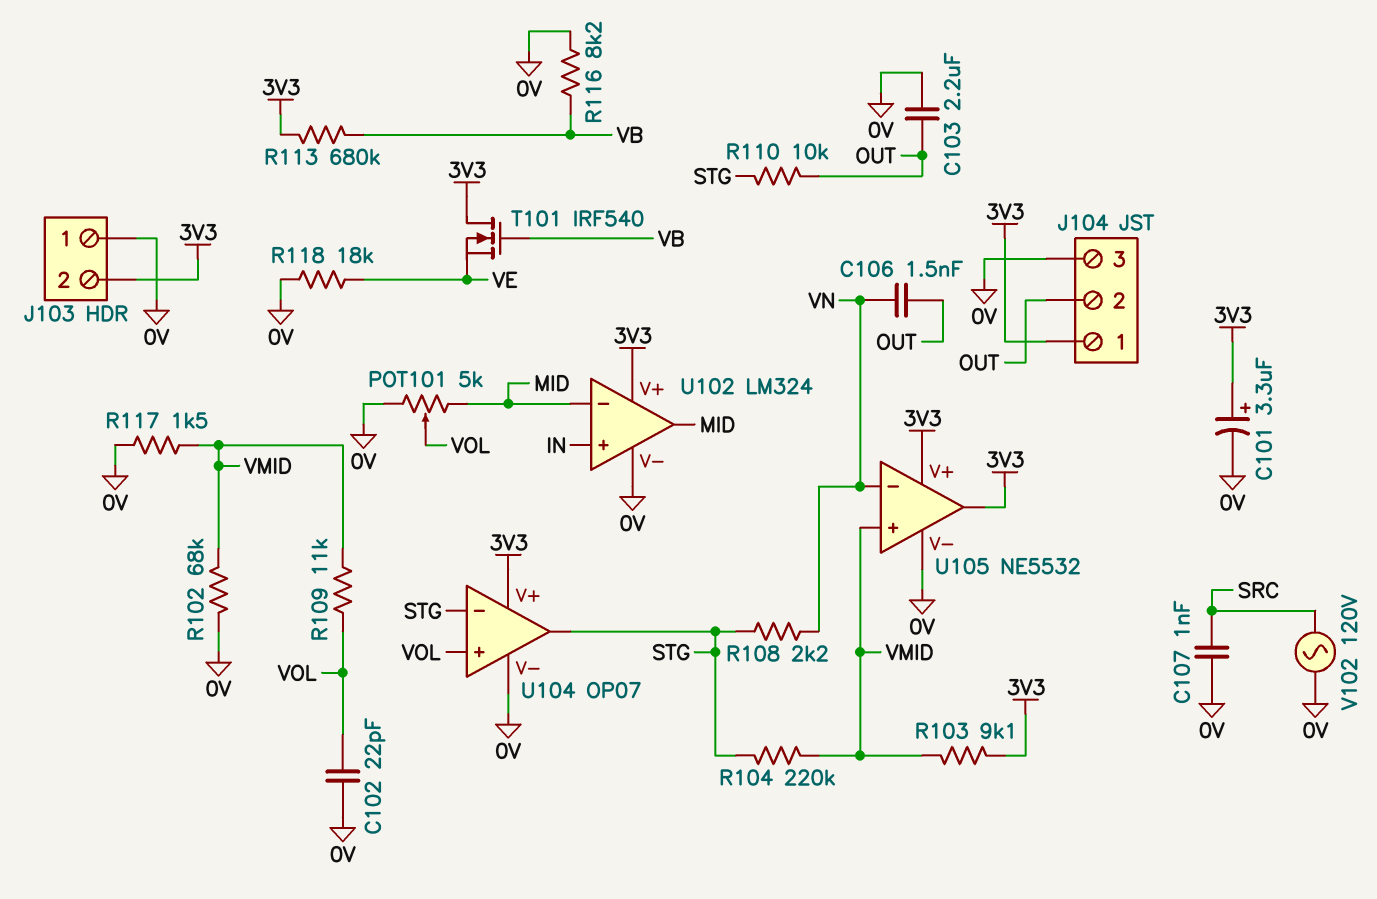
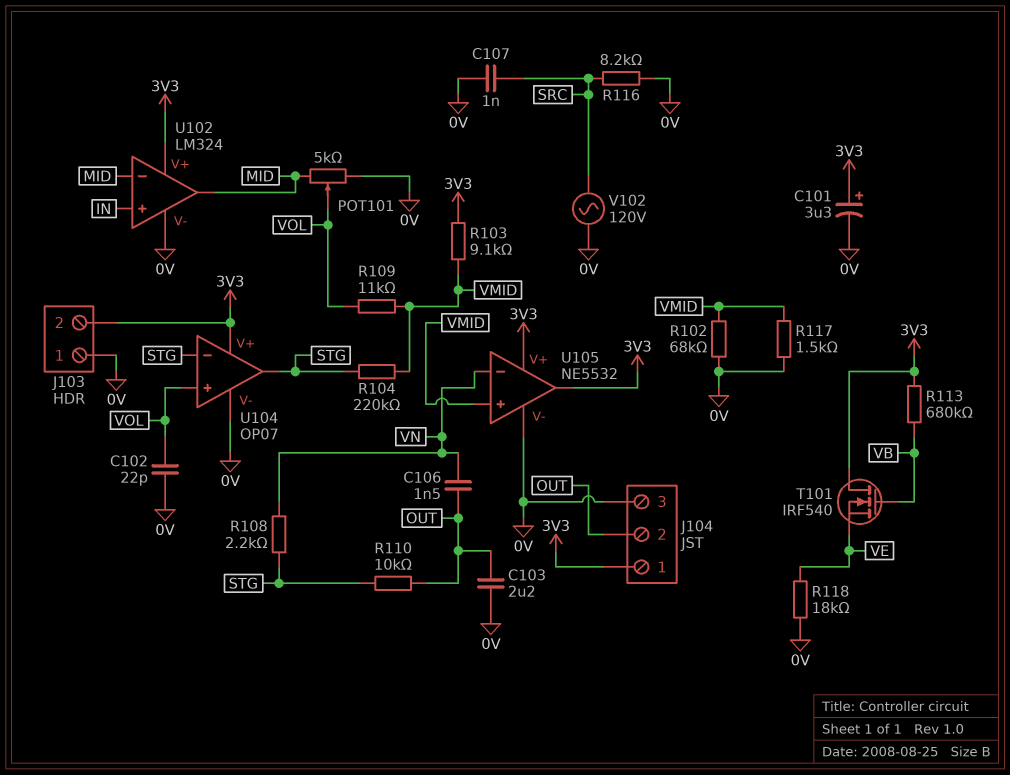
R116: 8.2k (0V, VB) -> 8.2k (0V, SRC)

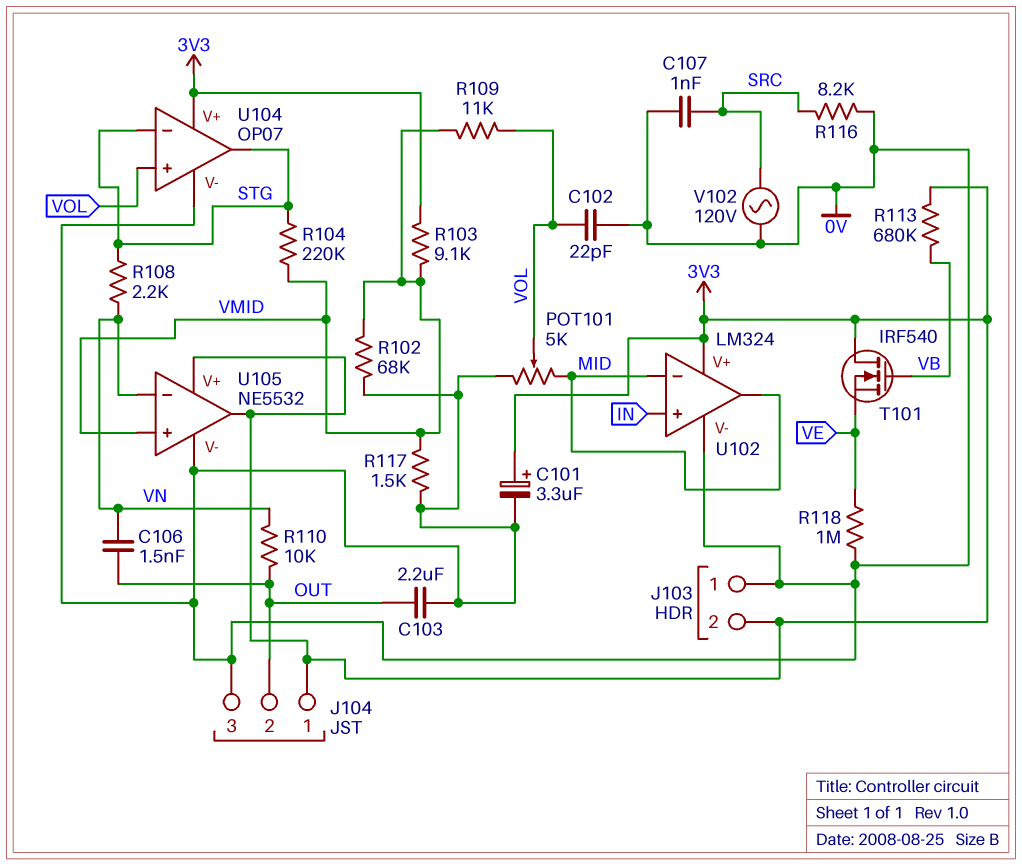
R110: 10k (OUT, STG) -> 10k (OUT, VN)
R118: 18k (0V, VE) -> 1M (0V, VE)

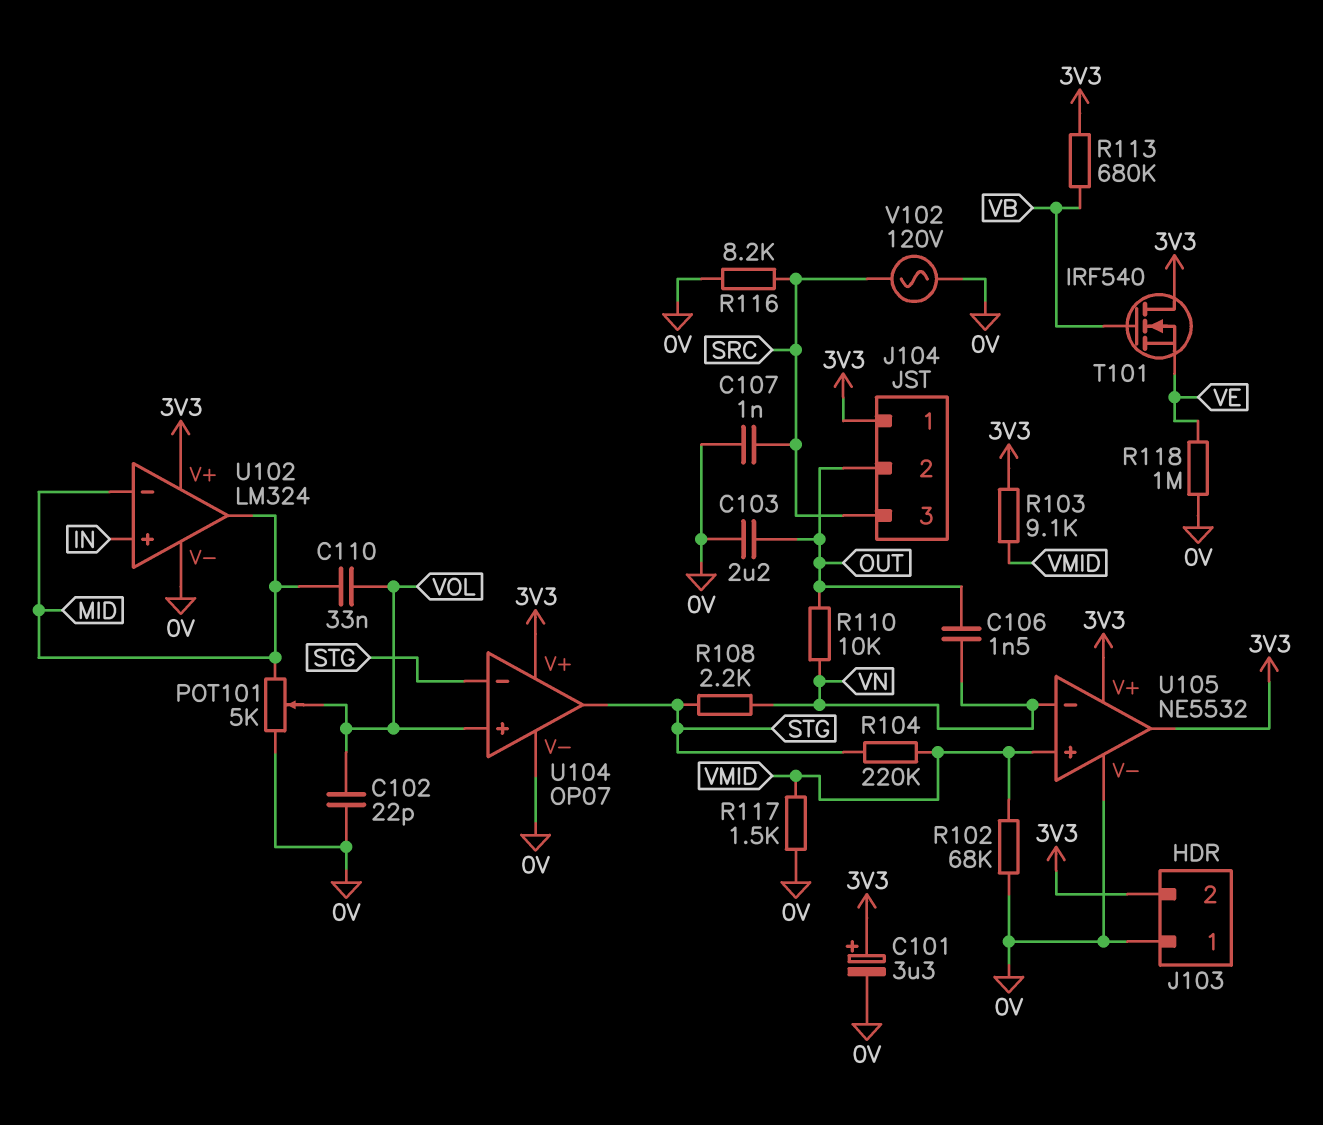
C110: none -> 33nF (MID, VOL)
J104 pin 3: 0V -> SRC
R109: 11k (VMID, VOL) -> none

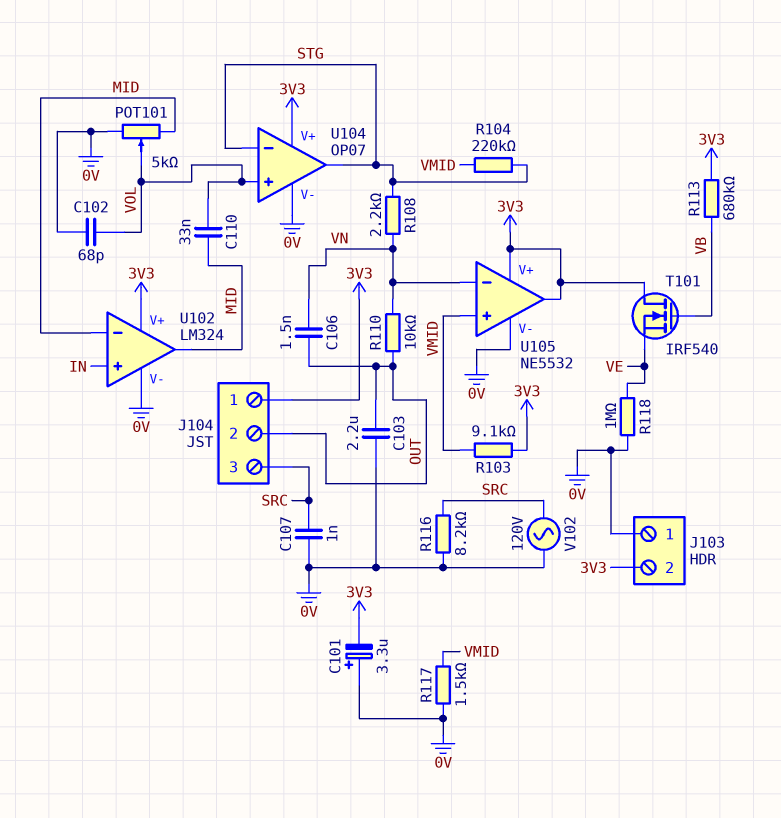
C101: 3.3uF (plus 3V3, minus 0V) -> 3.3uF (plus 0V, minus 3V3)
C102: 22pF (0V, VOL) -> 68pF (0V, VOL)
R102: 68k (0V, VMID) -> none

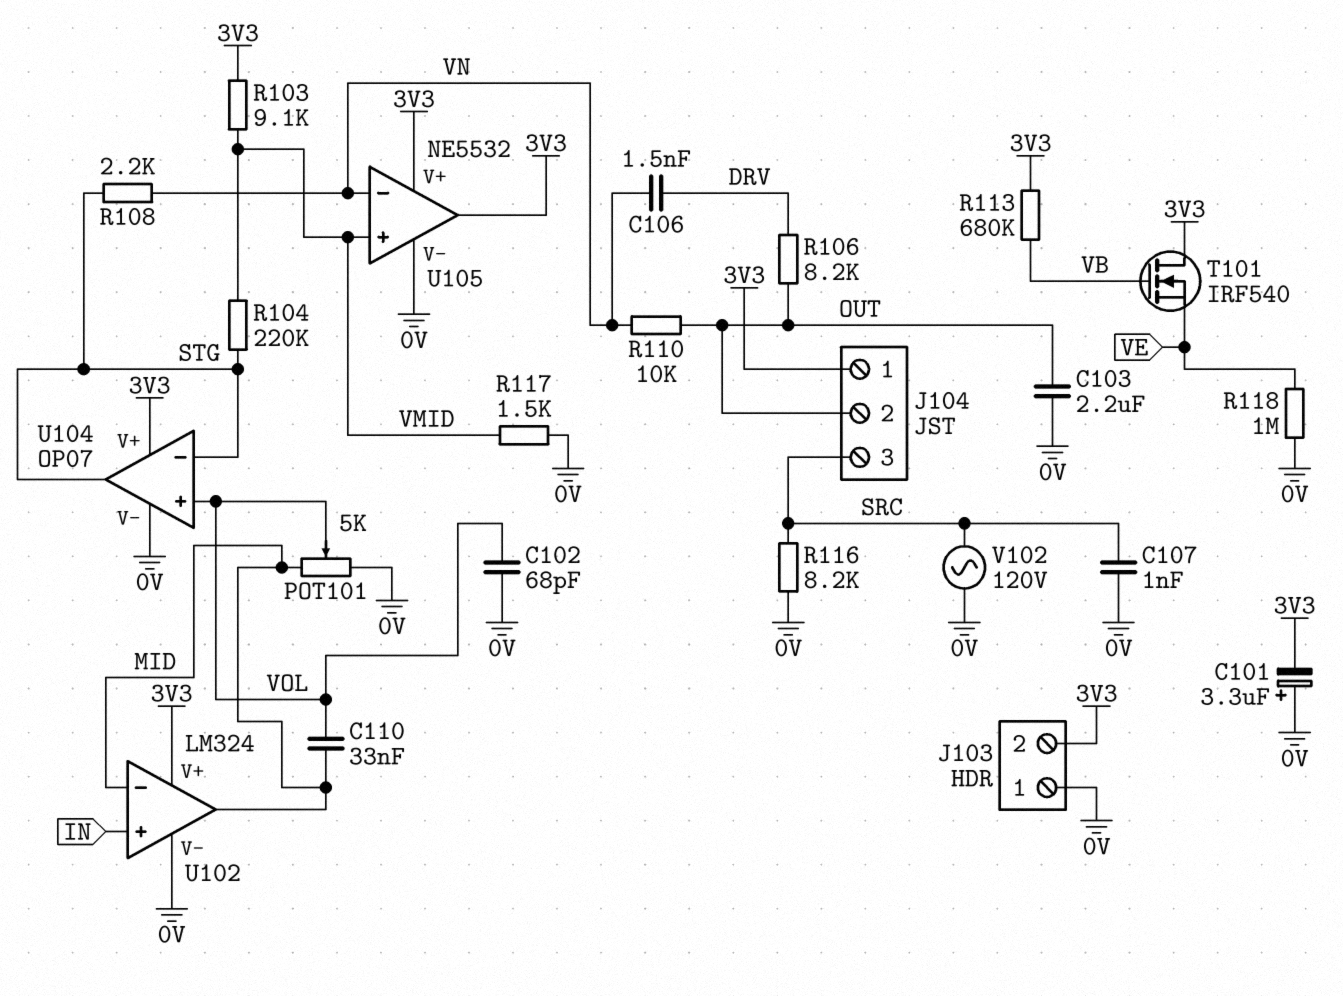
C106: 1.5nF (OUT, VN) -> 1.5nF (DRV, VN)
R106: none -> 8.2k (DRV, OUT)

